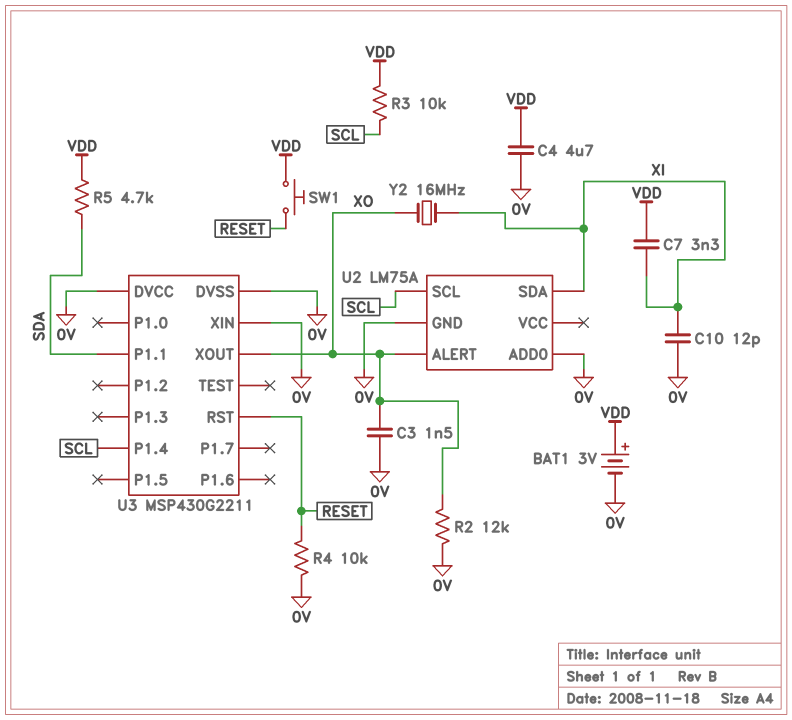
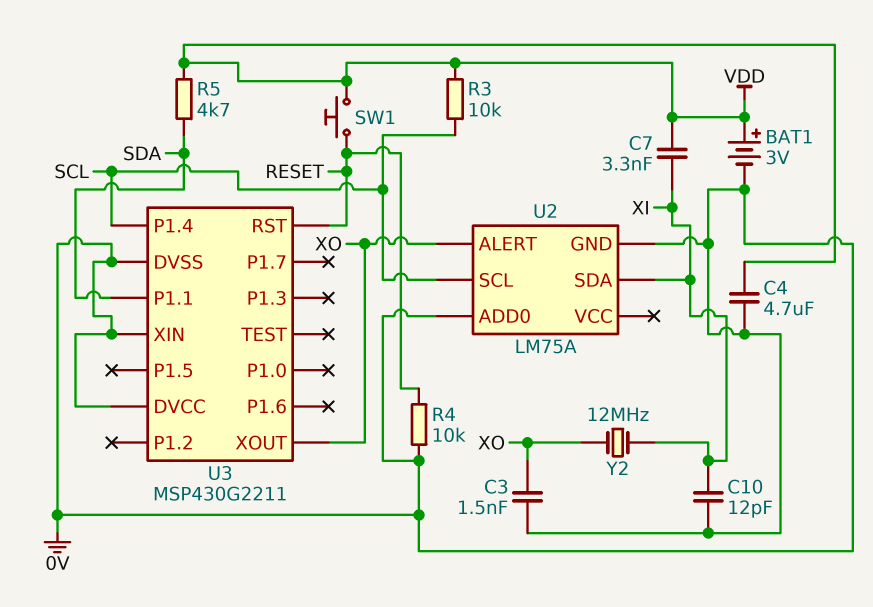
R2: 12k (0V, XO) -> none
Y2: 16MHz (XI, XO) -> 12MHz (XI, XO)

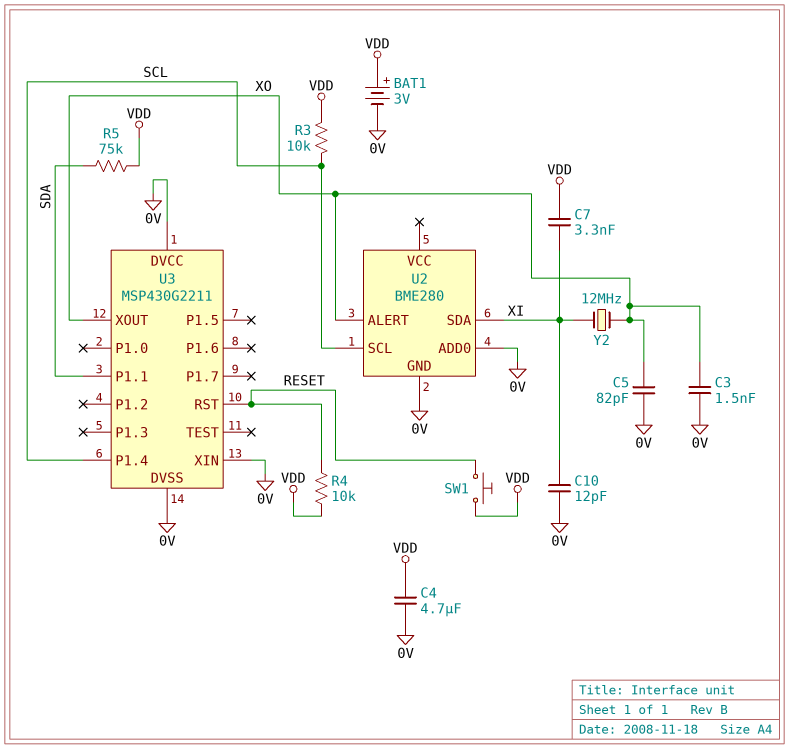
C5: none -> 82pF (0V, XO)
R4: 10k (0V, RESET) -> 10k (RESET, VDD)
R5: 4.7k (SDA, VDD) -> 75k (SDA, VDD)
U2: LM75A -> BME280

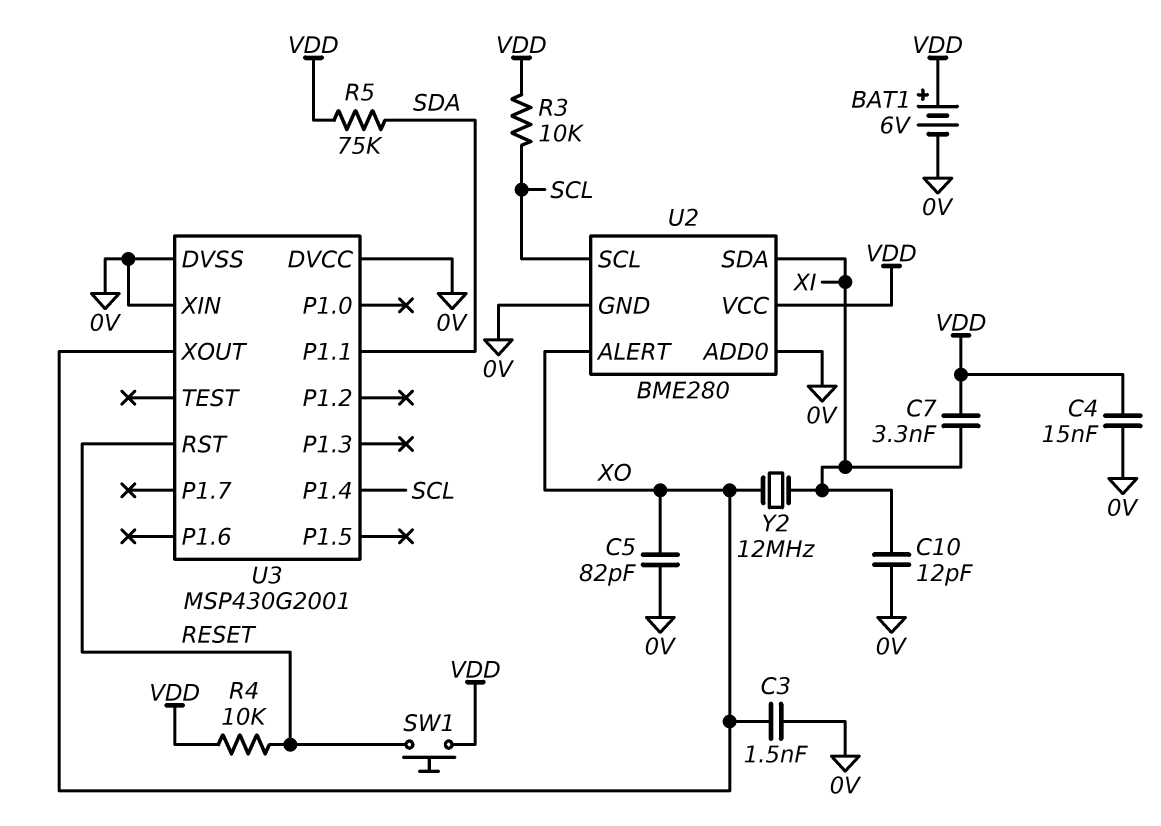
BAT1: 3V (plus VDD, minus 0V) -> 6V (plus VDD, minus 0V)
C4: 4.7uF (0V, VDD) -> 15nF (0V, VDD)
U2 pin VCC: none -> VDD
U3: MSP430G2211 -> MSP430G2001

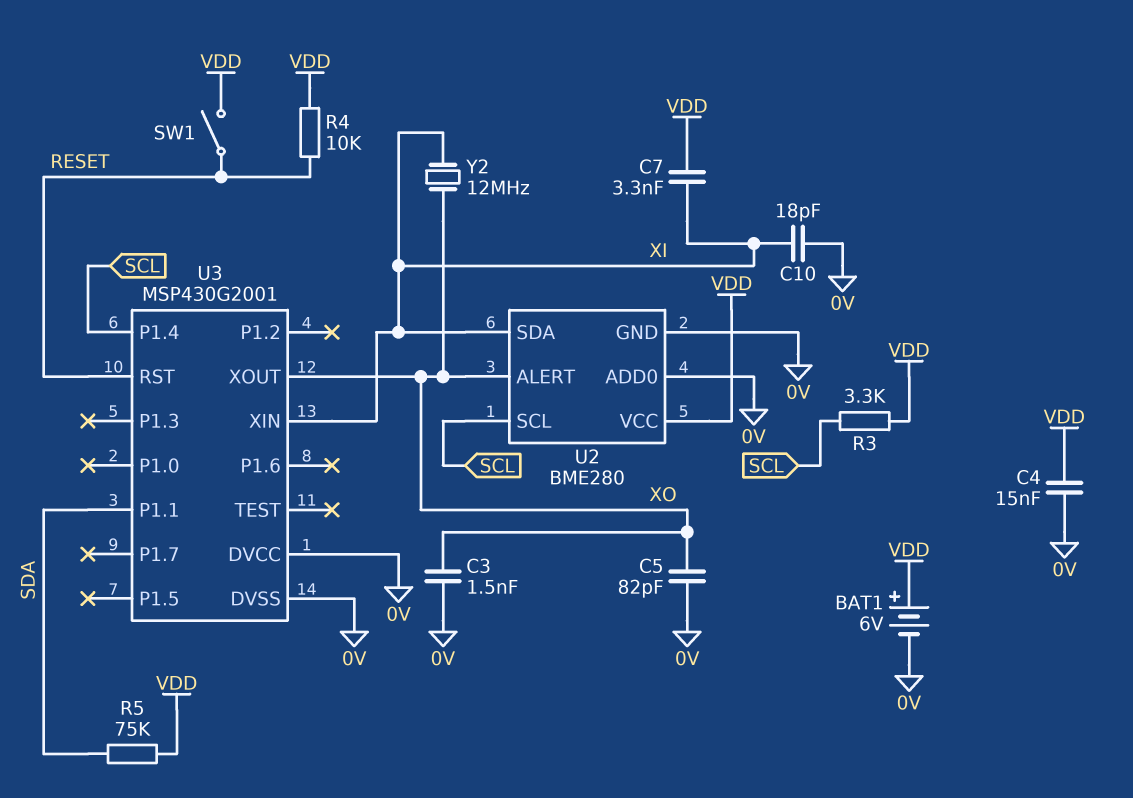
C10: 12pF (0V, XI) -> 18pF (0V, XI)
R3: 10k (SCL, VDD) -> 3.3k (SCL, VDD)
SW1: button (RESET, VDD) -> switch (RESET, VDD)
U3 pin XIN: 0V -> XI

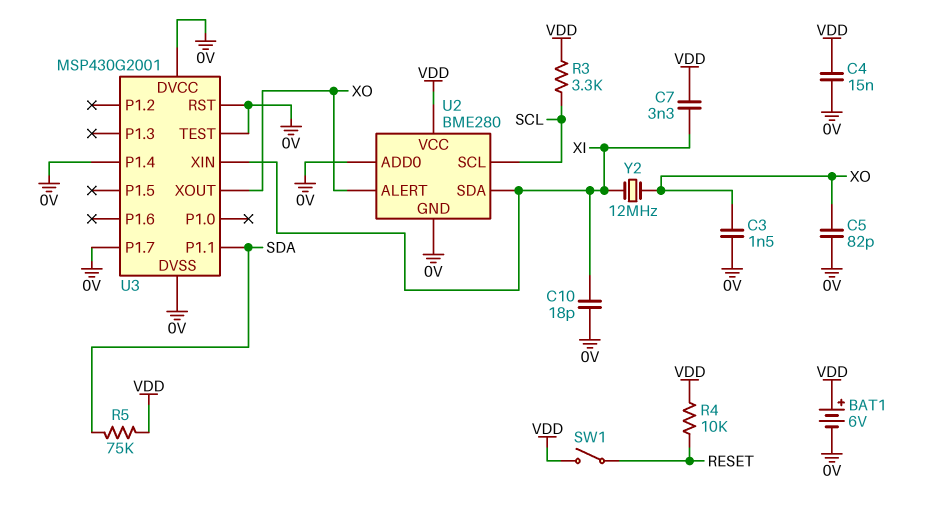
U3 pin P1.4: SCL -> 0V
U3 pin P1.7: none -> 0V
U3 pin RST: RESET -> 0V
U3 pin TEST: none -> 0V

